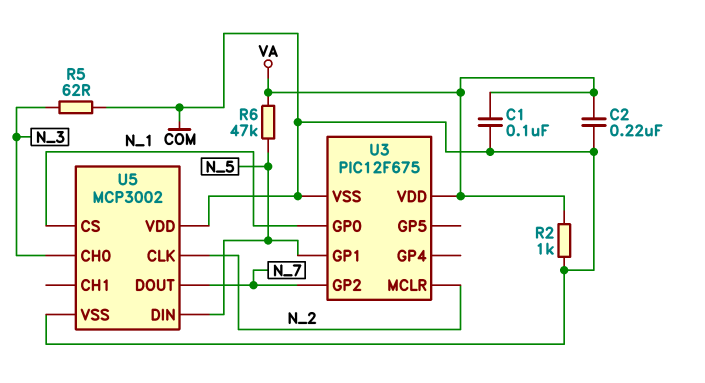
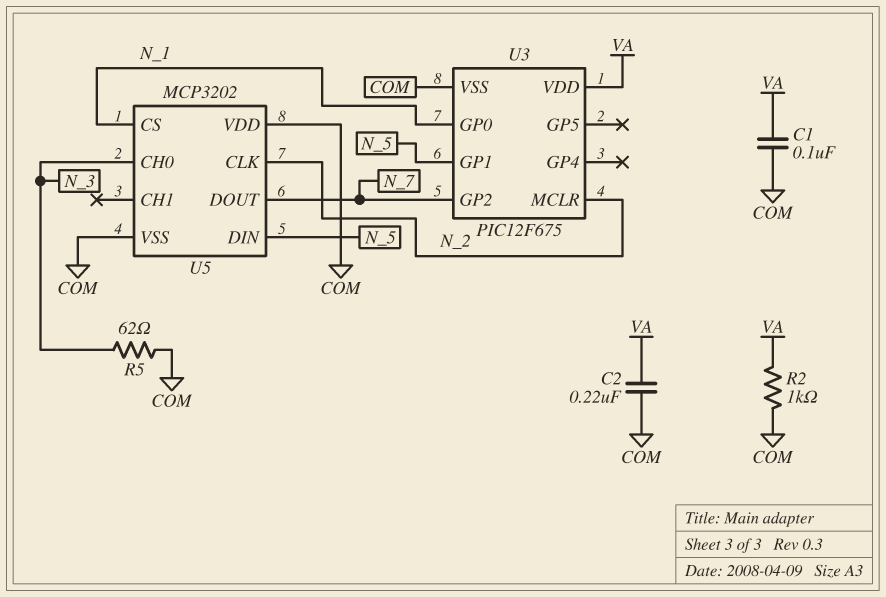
R6: 47k (N_5, VA) -> none
U5: MCP3002 -> MCP3202

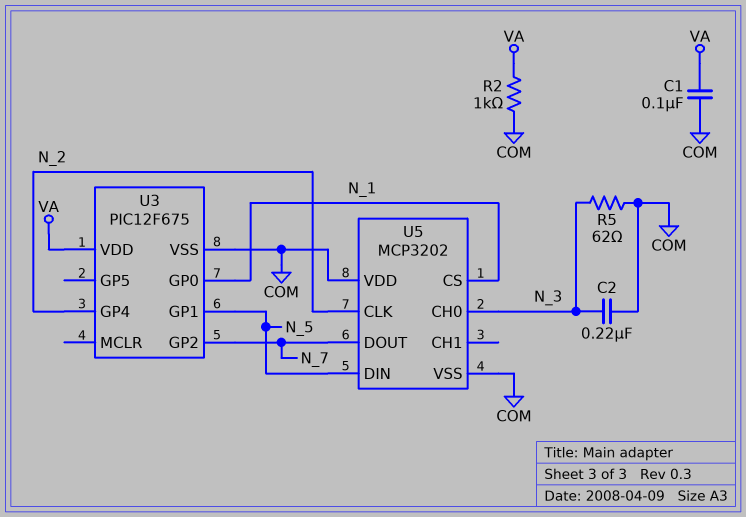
C2: 220nF (COM, VA) -> 220nF (COM, N_3)
U3 pin GP4: none -> N_2
U3 pin MCLR: N_2 -> none

